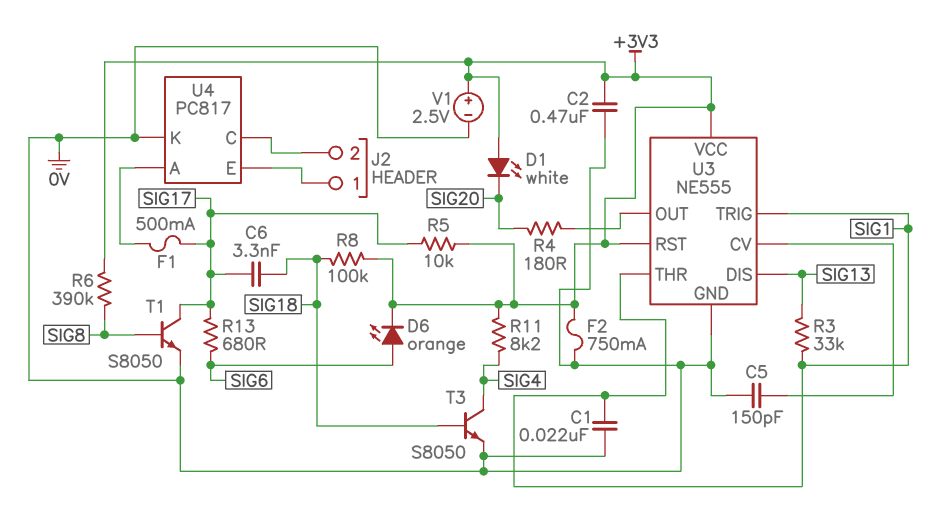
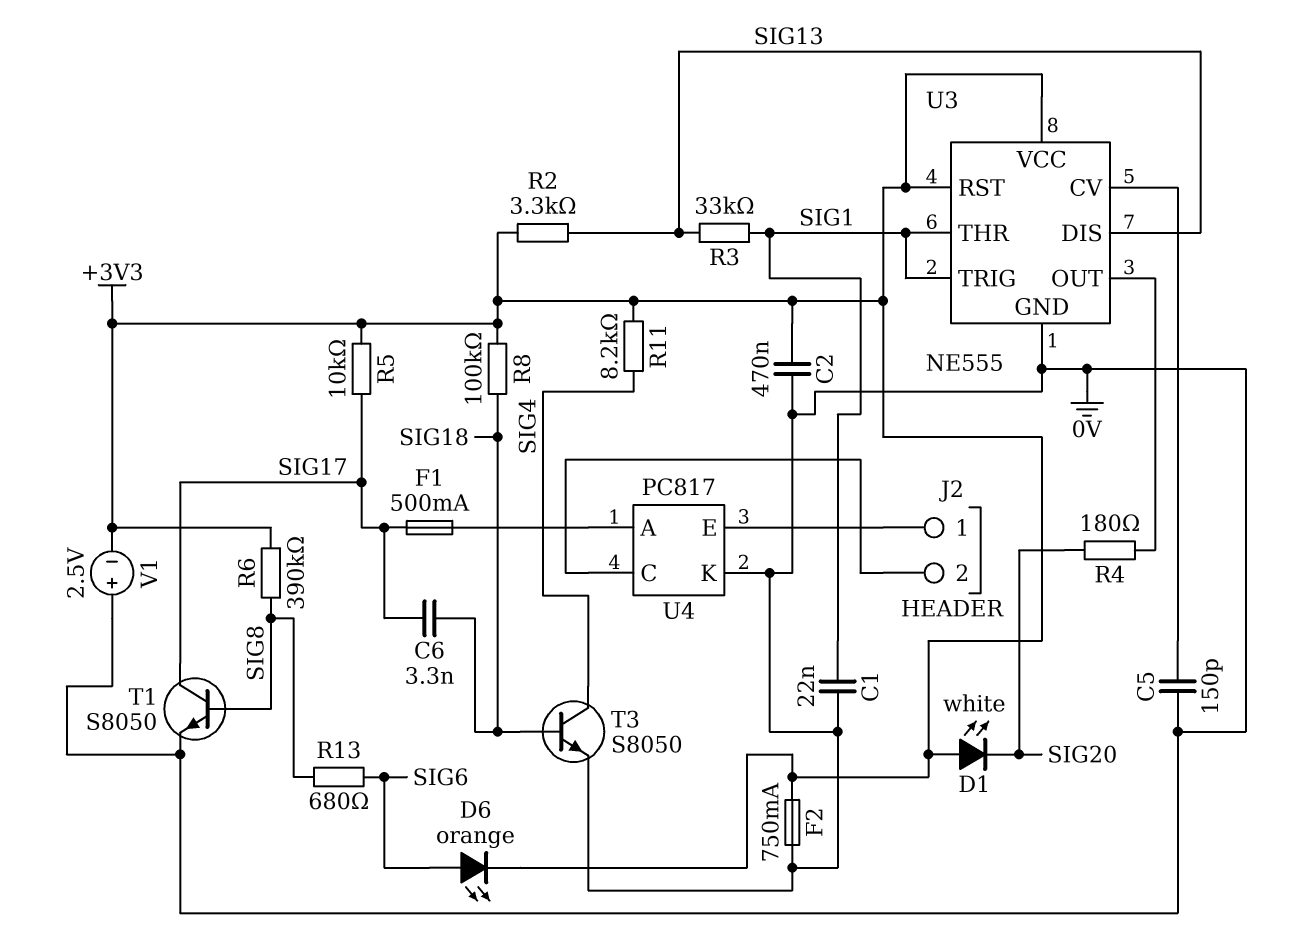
R2: none -> 3.3k (+3V3, SIG13)
R13: 680 (SIG6, SIG17) -> 680 (SIG6, SIG8)
V1: 2.5V (plus +3V3, minus 0V) -> 2.5V (plus 0V, minus +3V3)

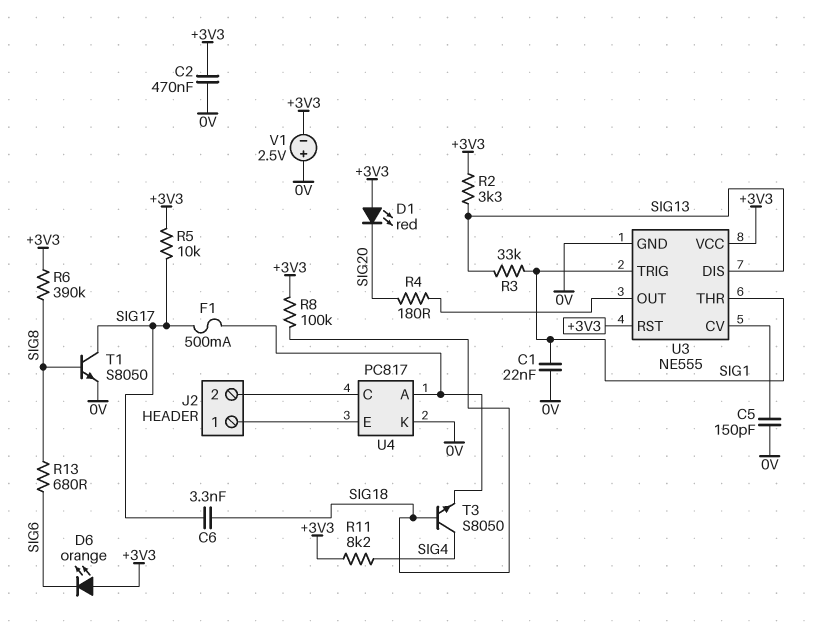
D1: LED white (A +3V3, K SIG20) -> LED red (A +3V3, K SIG20)
D6: LED orange (A SIG6, K +3V3) -> LED orange (A +3V3, K SIG6)
F2: 750mA (+3V3, 0V) -> none
T3: NPN S8050 (B SIG18, C SIG4, E 0V) -> NPN S8050 (B SIG18, C SIG4, E U4/A)

